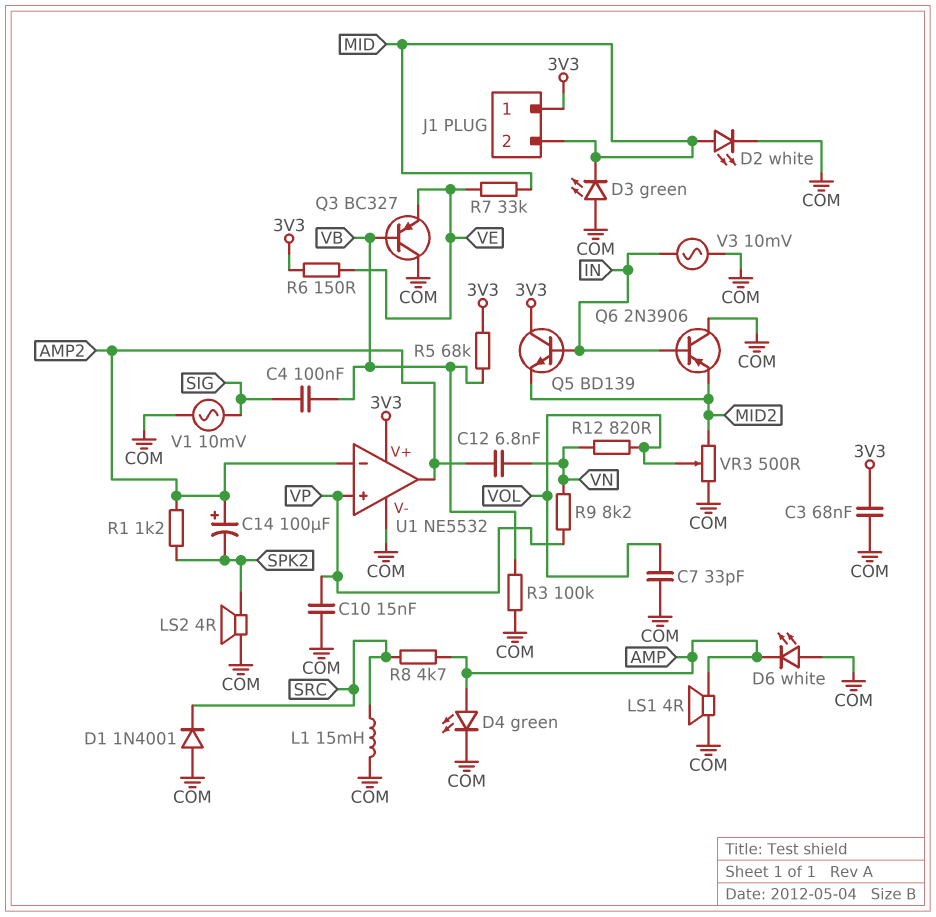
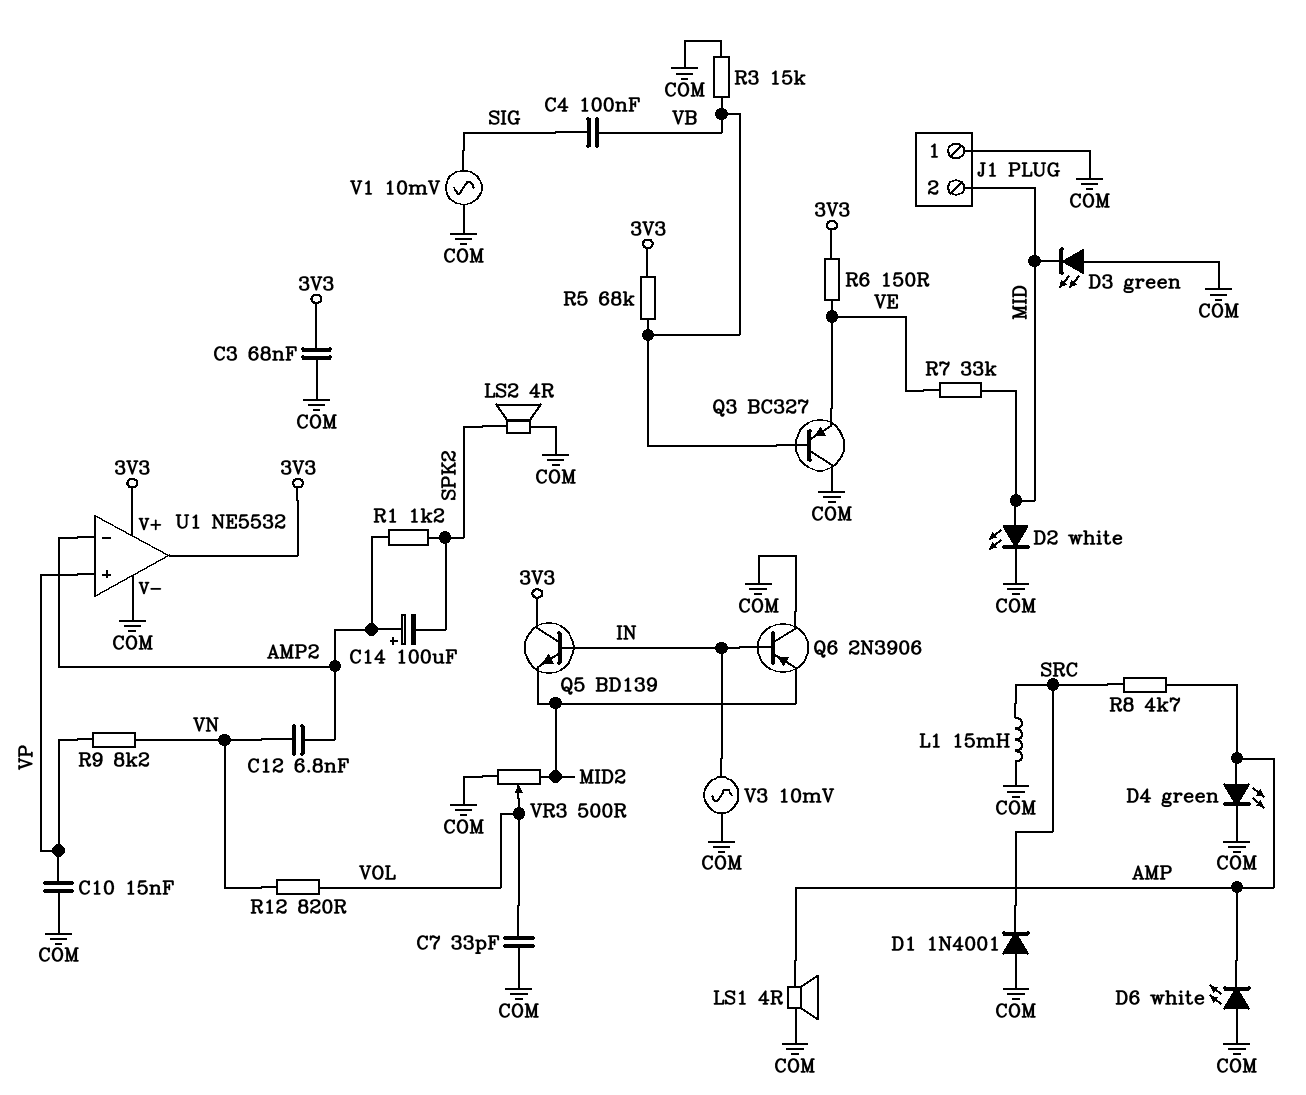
J1 pin 1: 3V3 -> COM
R3: 100k (COM, VB) -> 15k (COM, VB)
U1 pin out: AMP2 -> 3V3

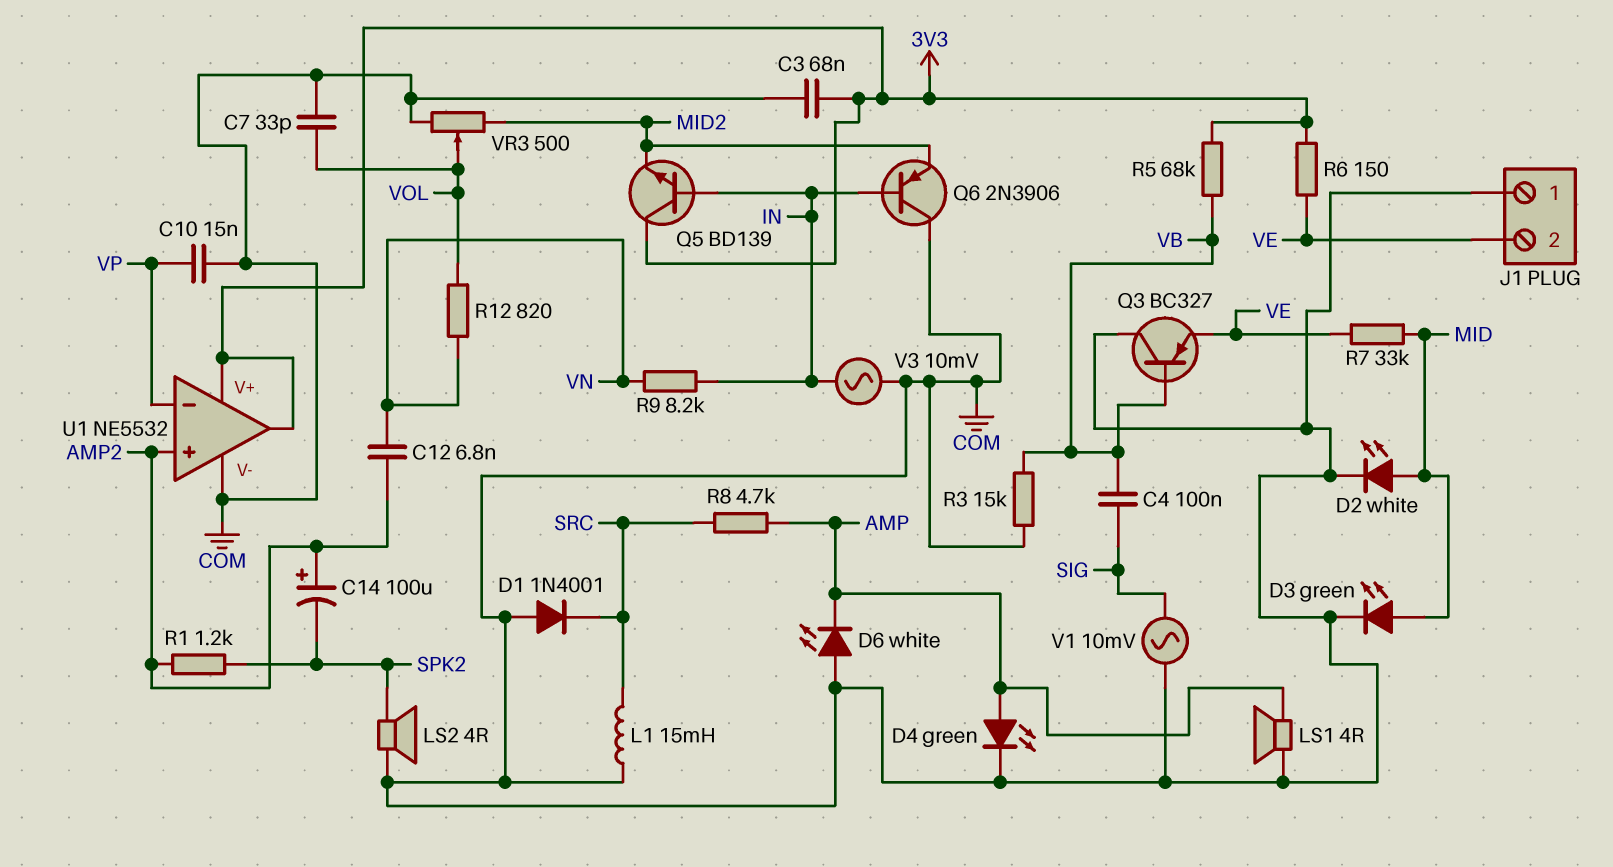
D3: LED green (A COM, K MID) -> LED green (A MID, K COM)
J1 pin 2: MID -> VE
R9: 8.2k (VN, VP) -> 8.2k (IN, VN)
U1 pin in+: VP -> AMP2
U1 pin in-: AMP2 -> VP

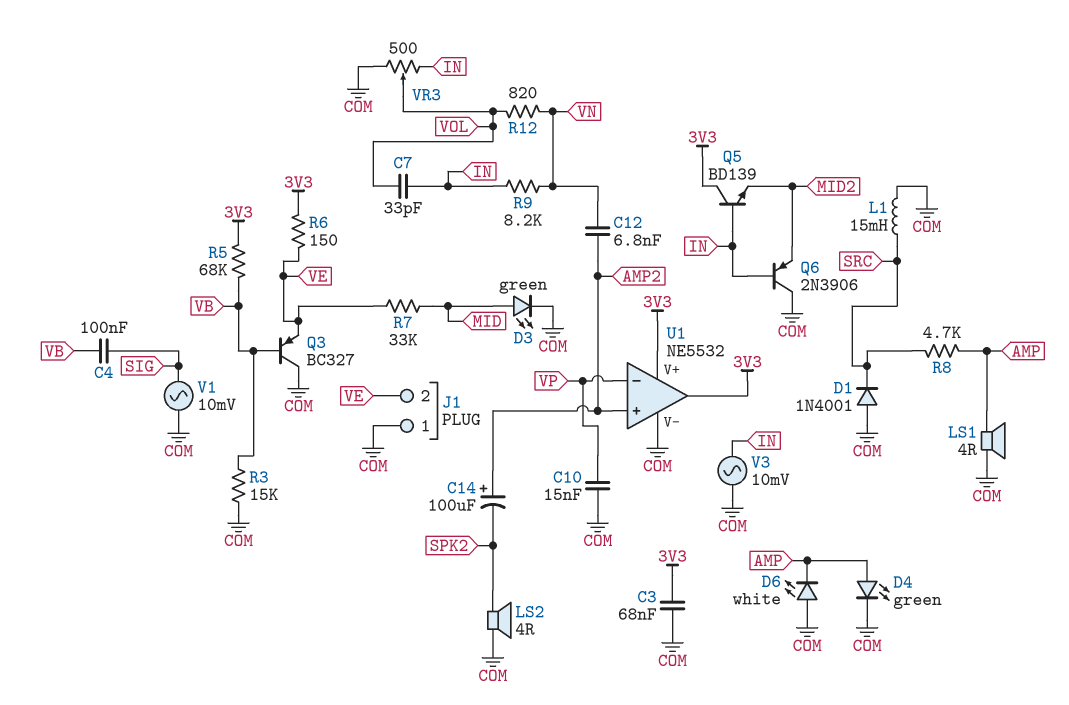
C7: 33pF (COM, VOL) -> 33pF (IN, VOL)
D2: LED white (A MID, K COM) -> none
R1: 1.2k (AMP2, SPK2) -> none
VR3: 500 (COM, MID2, wiper VOL) -> 500 (COM, IN, wiper VOL)

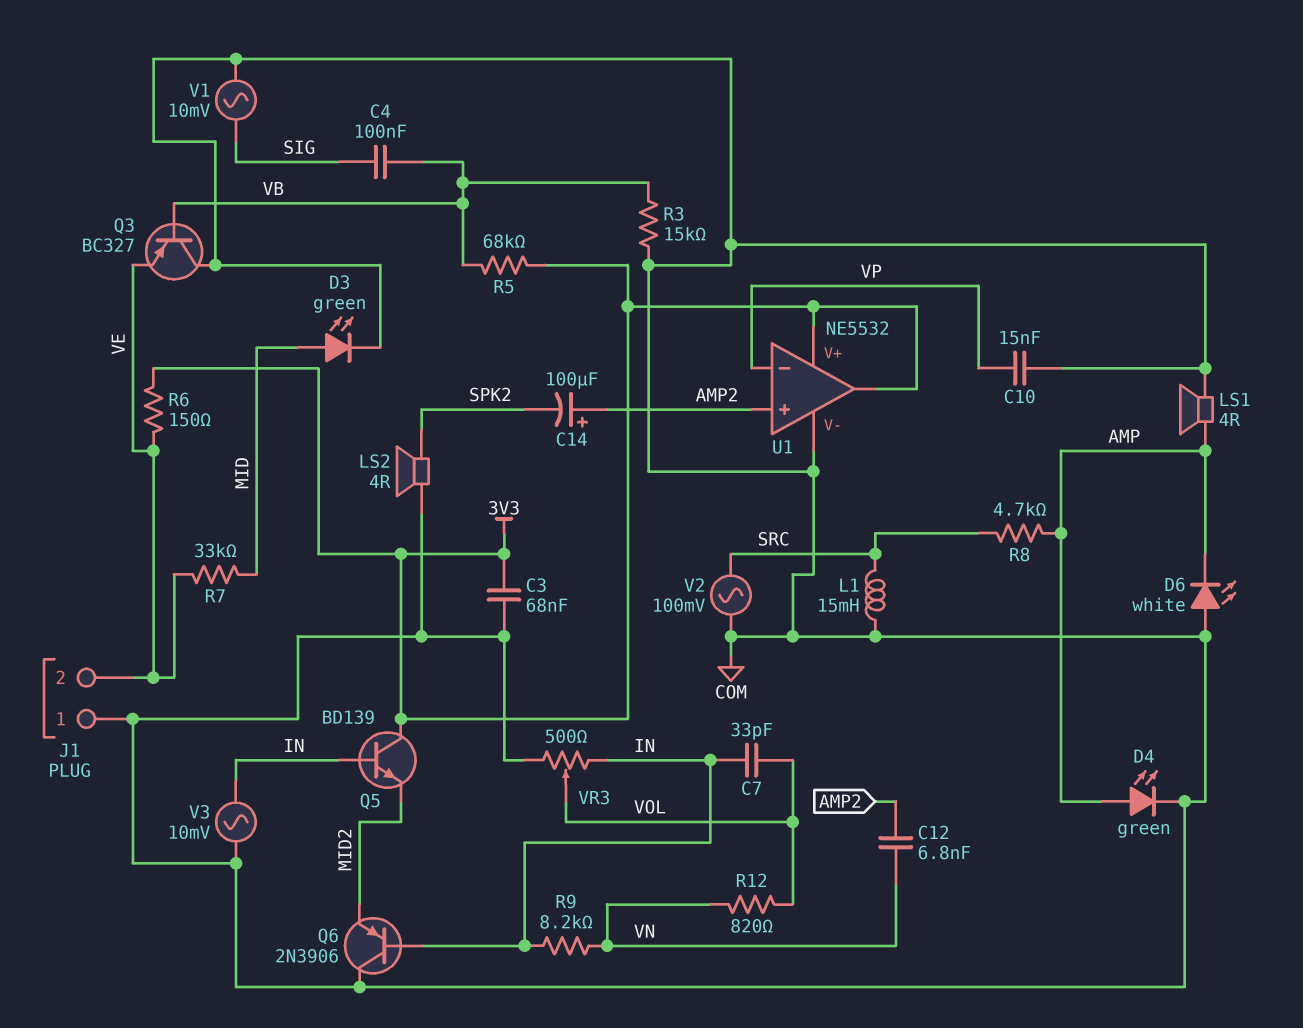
D1: diode 1N4001 (A COM, K SRC) -> none
V2: none -> AC 100mV (COM, SRC)

